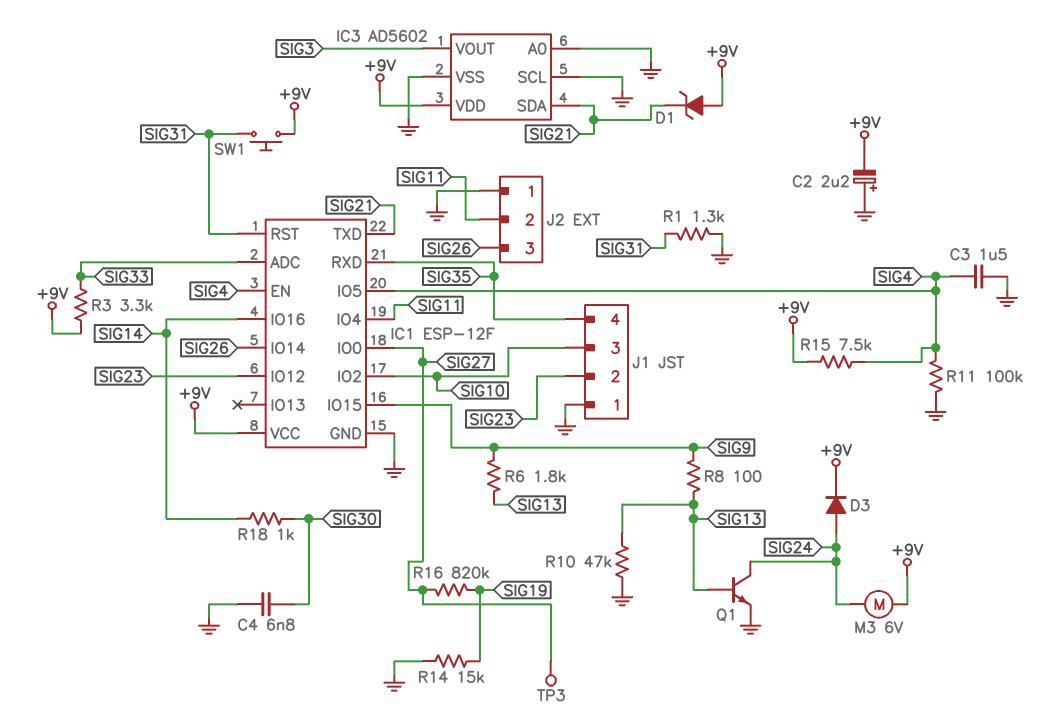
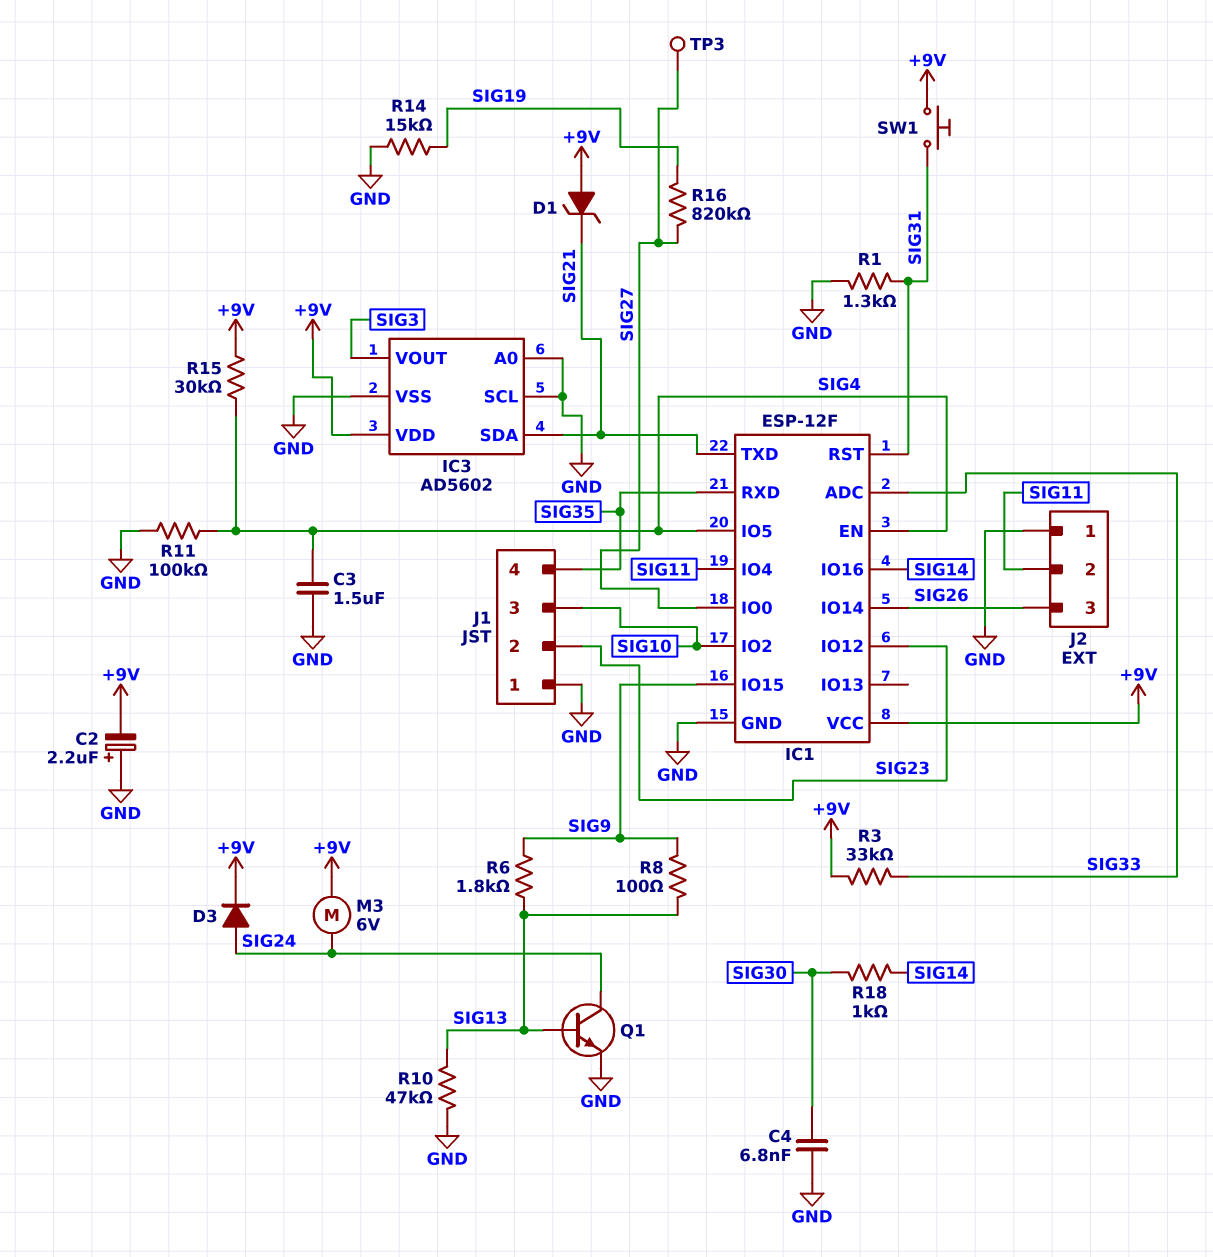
R3: 3.3k (+9V, SIG33) -> 33k (+9V, SIG33)
R15: 7.5k (+9V, SIG4) -> 30k (+9V, SIG4)

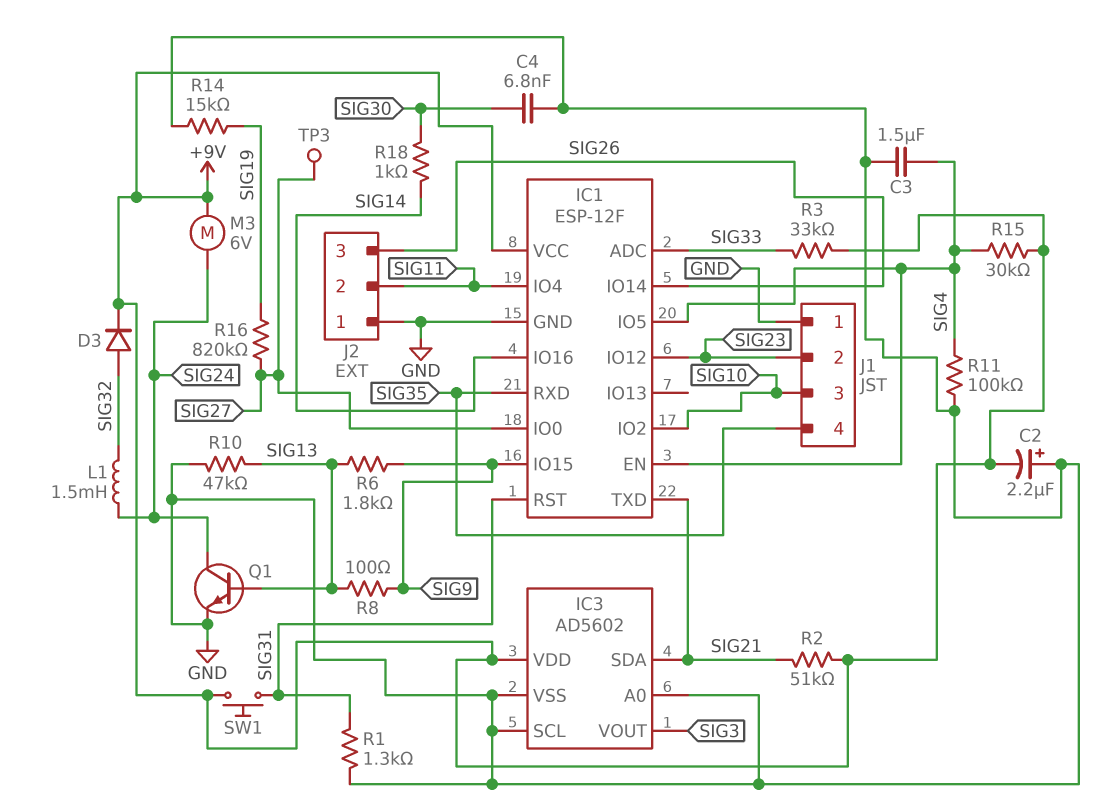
D1: zener (A +9V, K SIG21) -> none
D3: diode (A SIG24, K +9V) -> diode (A SIG32, K +9V)
L1: none -> 1.5mH (SIG24, SIG32)
R2: none -> 51k (+9V, SIG21)

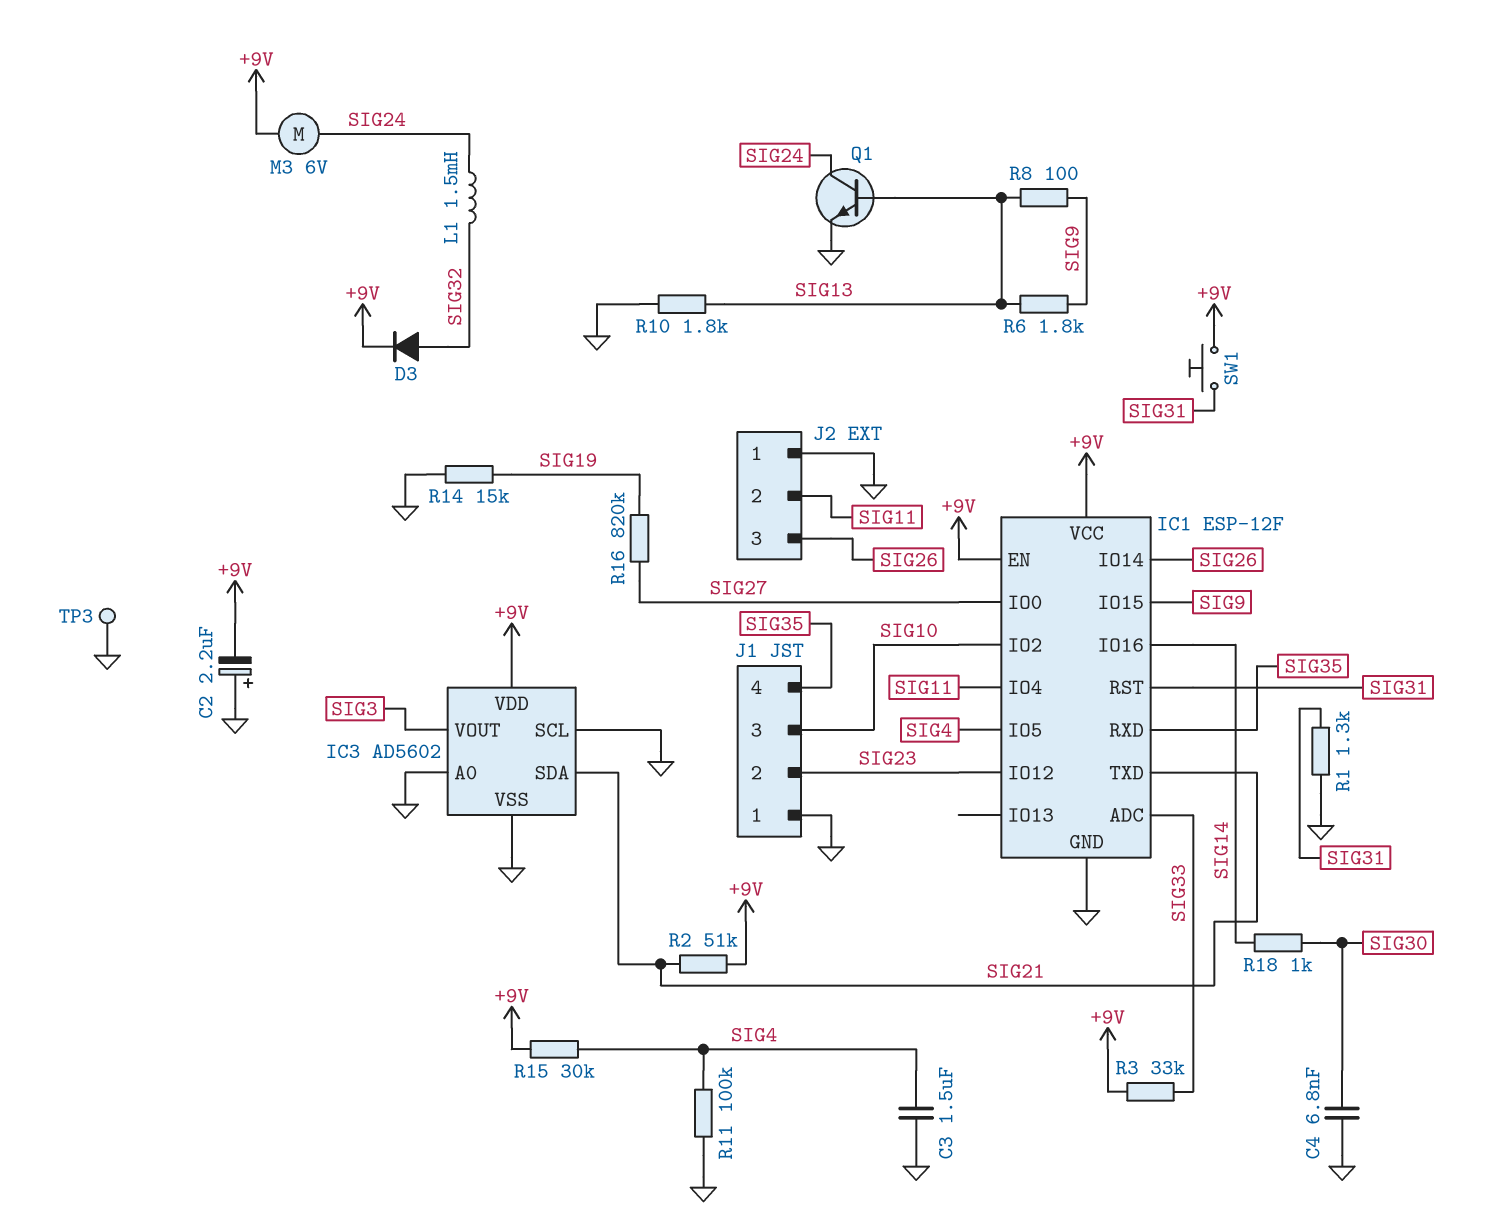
IC1 pin EN: SIG4 -> +9V
R10: 47k (GND, SIG13) -> 1.8k (GND, SIG13)
TP3: test point (SIG27) -> test point (GND)

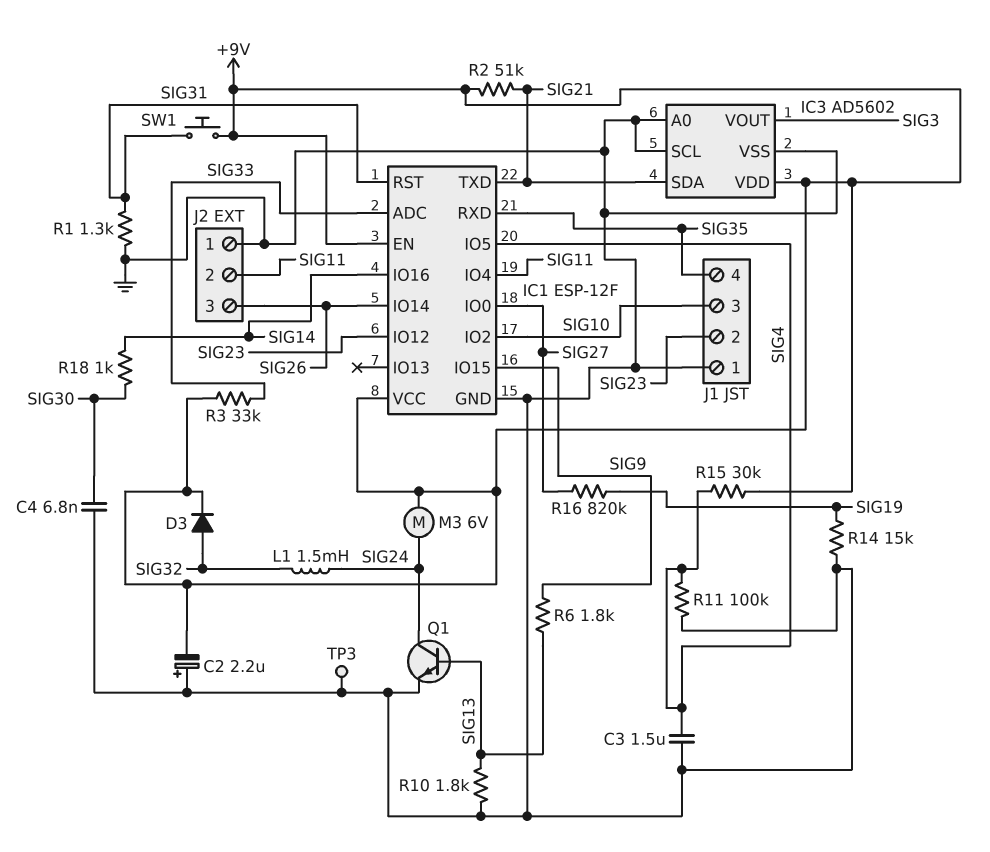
R8: 100 (SIG9, SIG13) -> none

